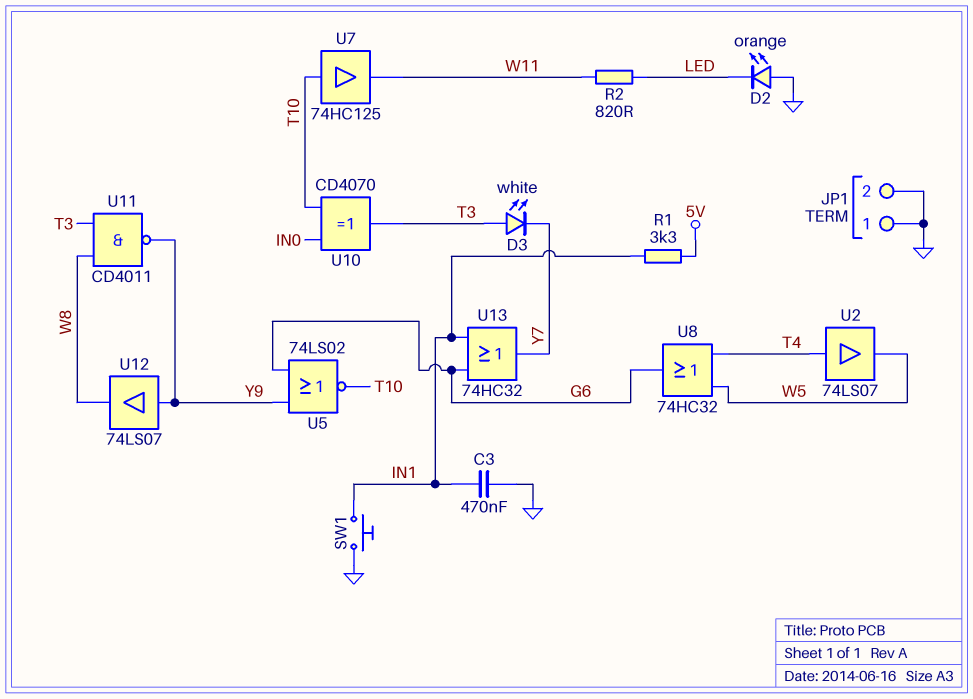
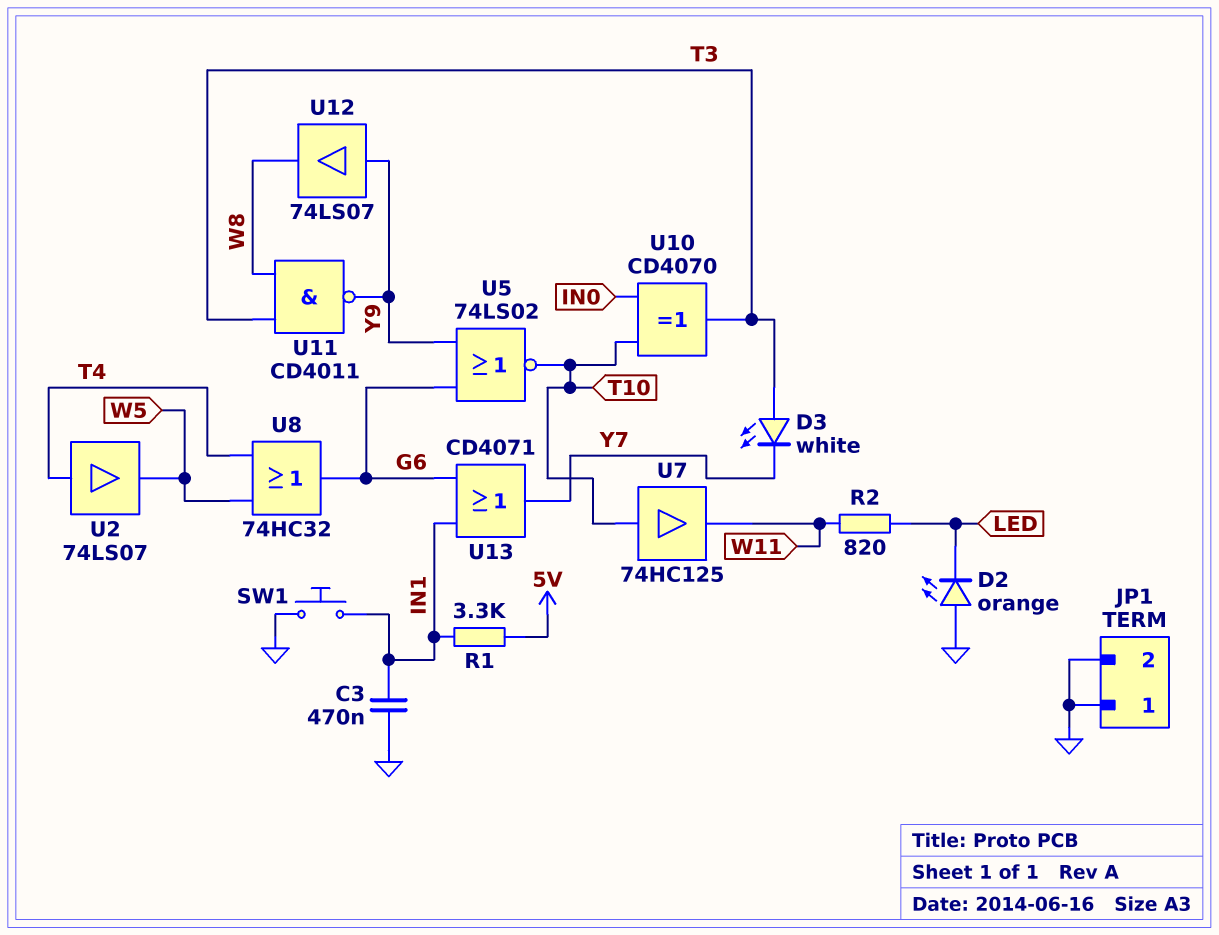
U13: OR 74HC32 (in G6, in IN1, out Y7) -> OR CD4071 (in G6, in IN1, out Y7)

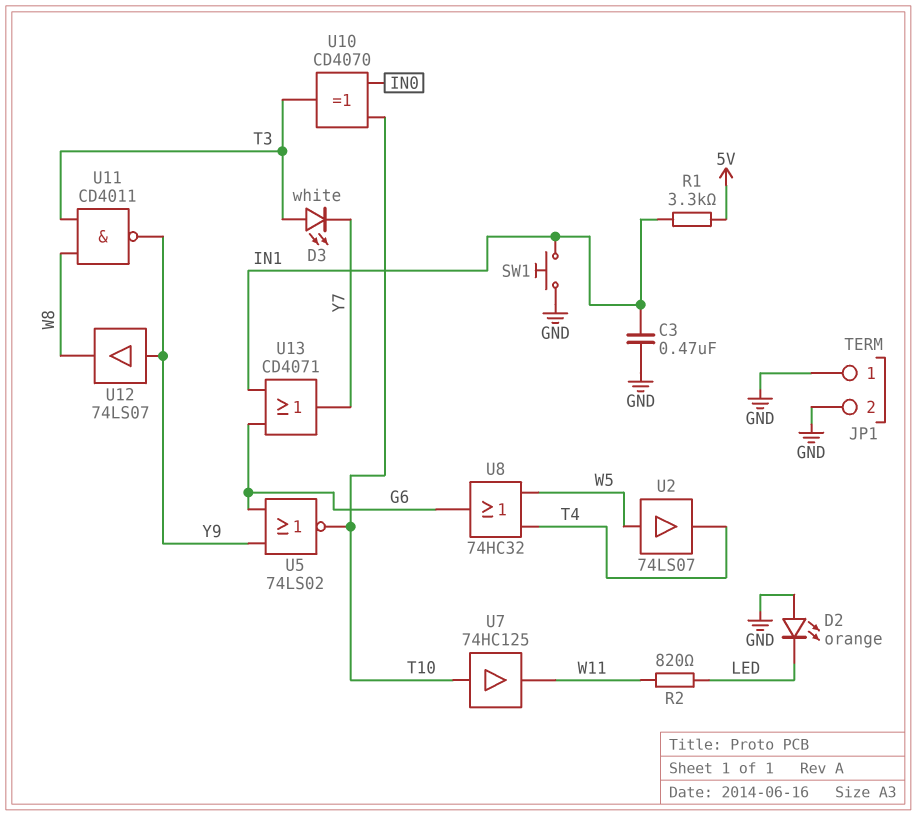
U2: buffer 74LS07 (in T4, out W5) -> buffer 74LS07 (in W5, out T4)

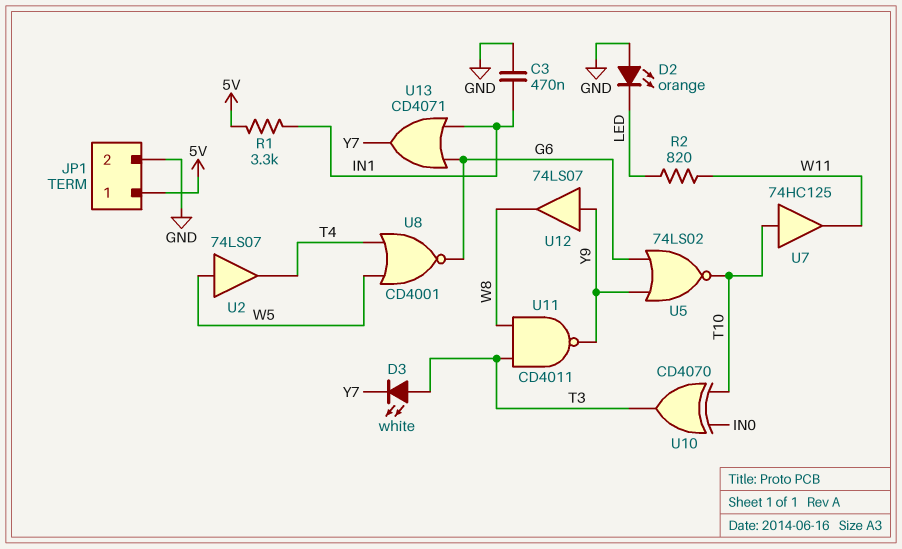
JP1 pin 1: GND -> 5V
SW1: button (GND, IN1) -> none
U8: OR 74HC32 (in T4, in W5, out G6) -> NOR CD4001 (in T4, in W5, out G6)

